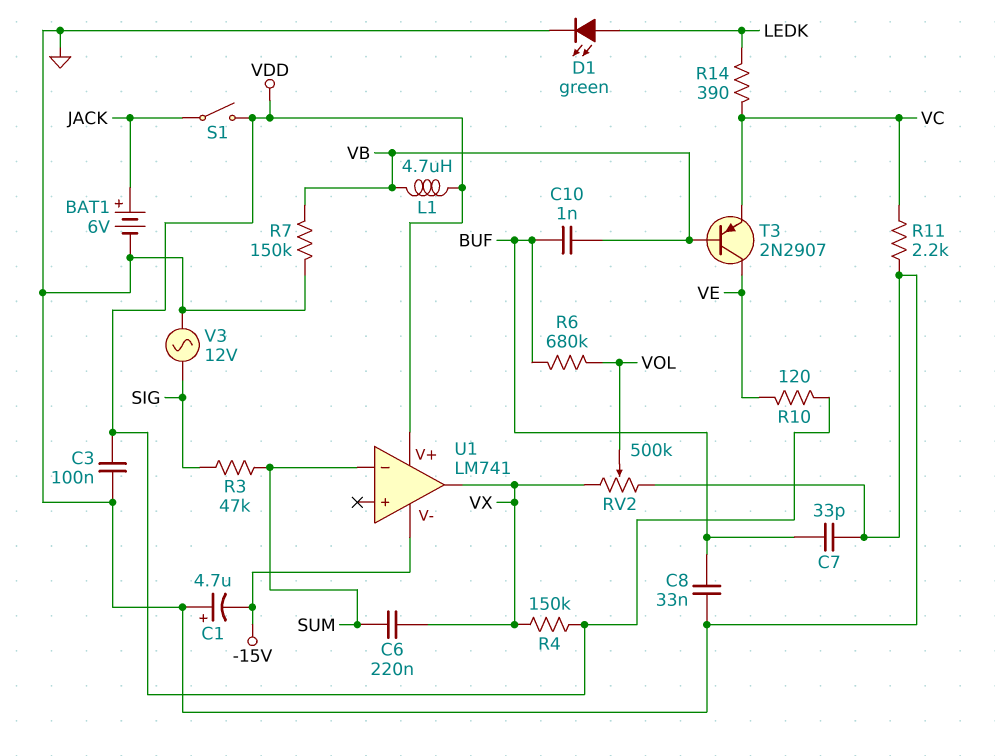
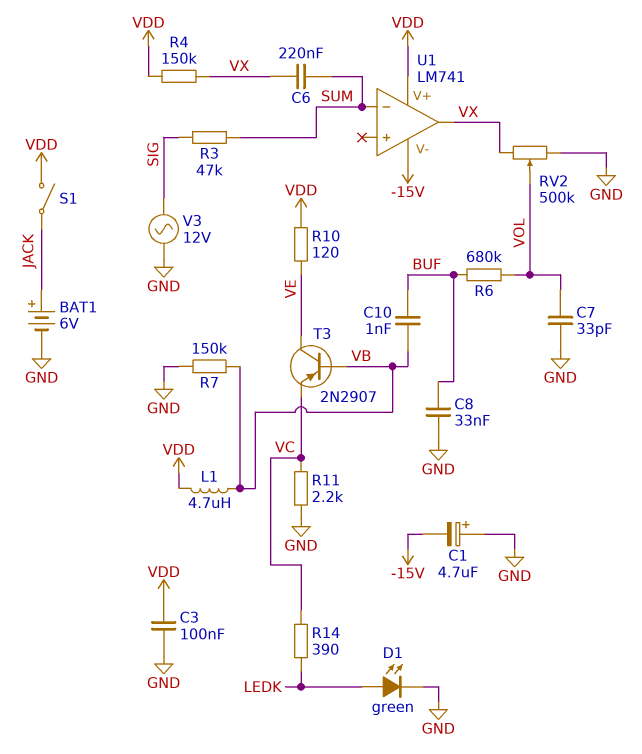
C7: 33pF (BUF, GND) -> 33pF (GND, VOL)

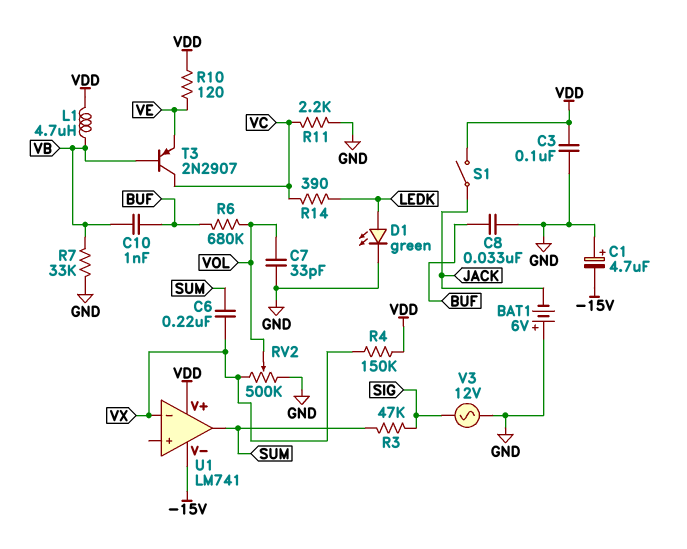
BAT1: 6V (plus JACK, minus GND) -> 6V (plus GND, minus JACK)
R7: 150k (GND, VB) -> 33k (GND, VB)
T3: PNP 2N2907 (B VB, C VE, E VC) -> PNP 2N2907 (B VB, C VC, E VE)
U1 pin in-: SUM -> VX
U1 pin out: VX -> SUM

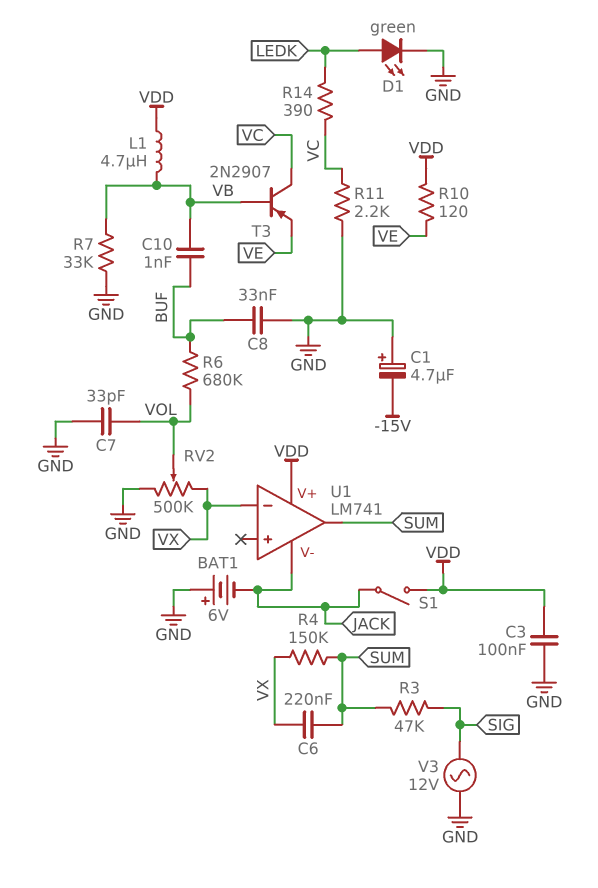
R4: 150k (VDD, VX) -> 150k (SUM, VX)
U1 pin V-: -15V -> JACK

